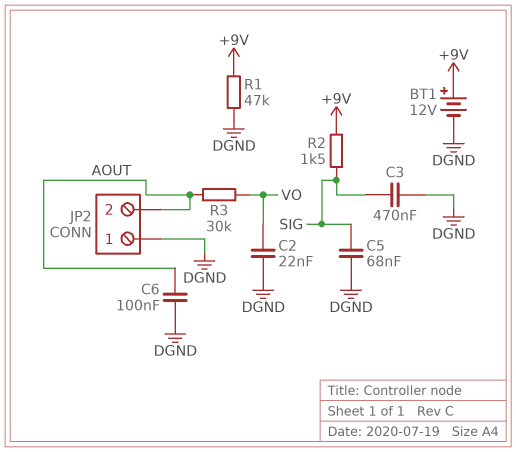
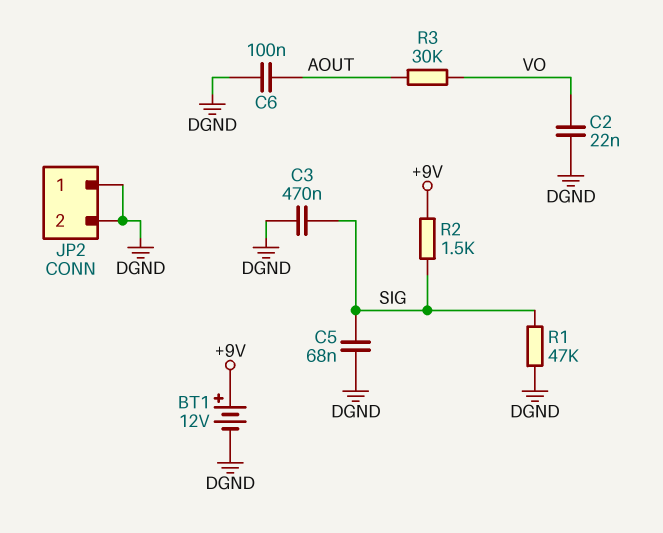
JP2 pin 2: AOUT -> DGND
R1: 47k (+9V, DGND) -> 47k (DGND, SIG)

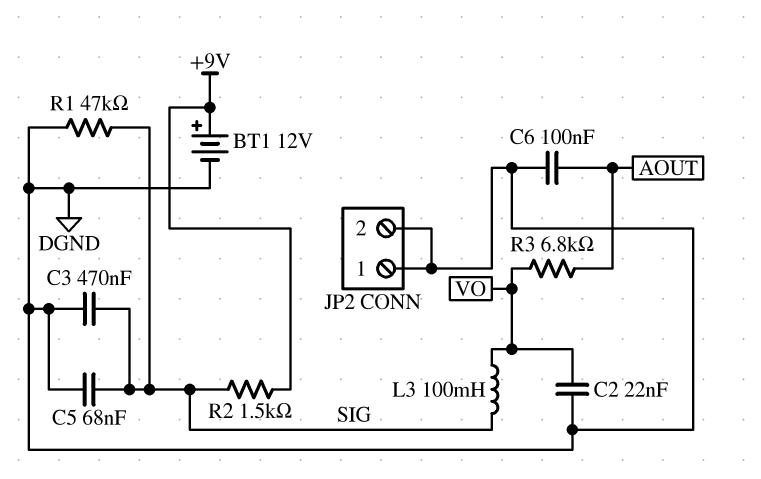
L3: none -> 100mH (SIG, VO)
R3: 30k (AOUT, VO) -> 6.8k (AOUT, VO)

